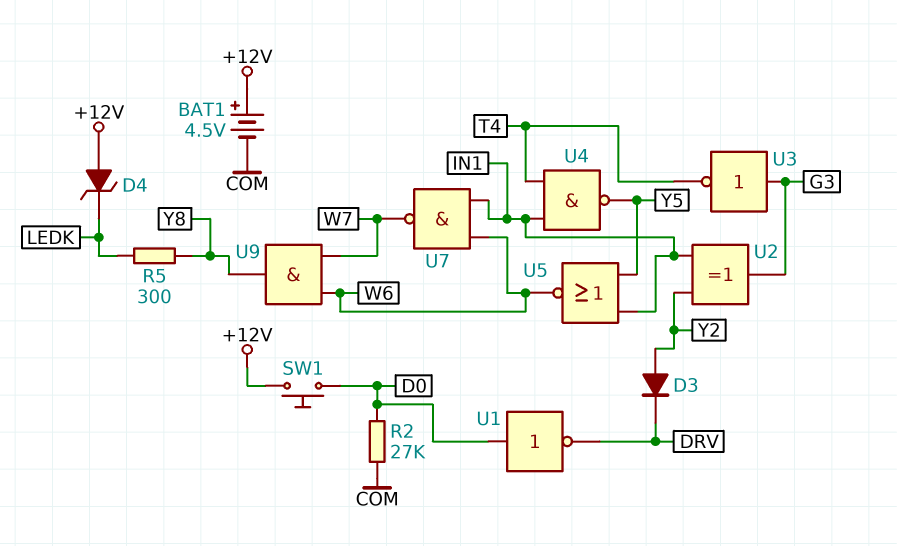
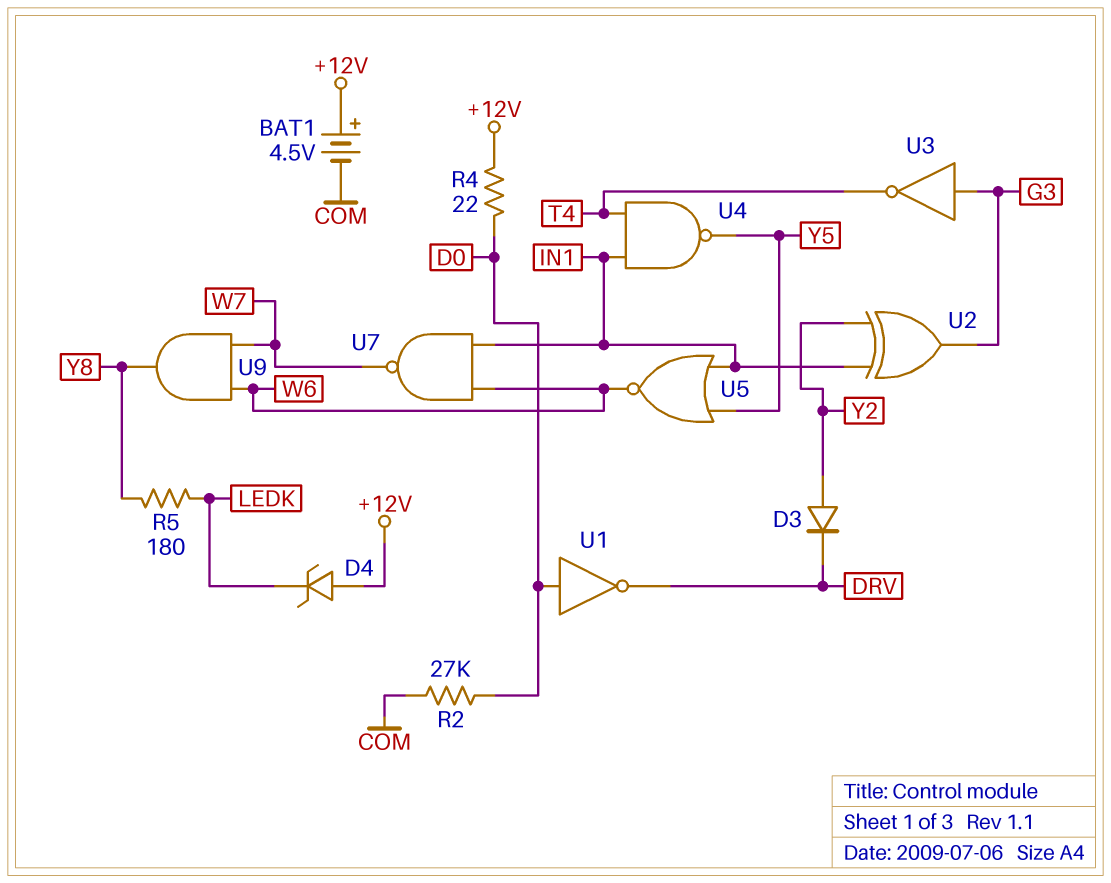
R4: none -> 22 (+12V, D0)
R5: 300 (LEDK, Y8) -> 180 (LEDK, Y8)
SW1: button (+12V, D0) -> none

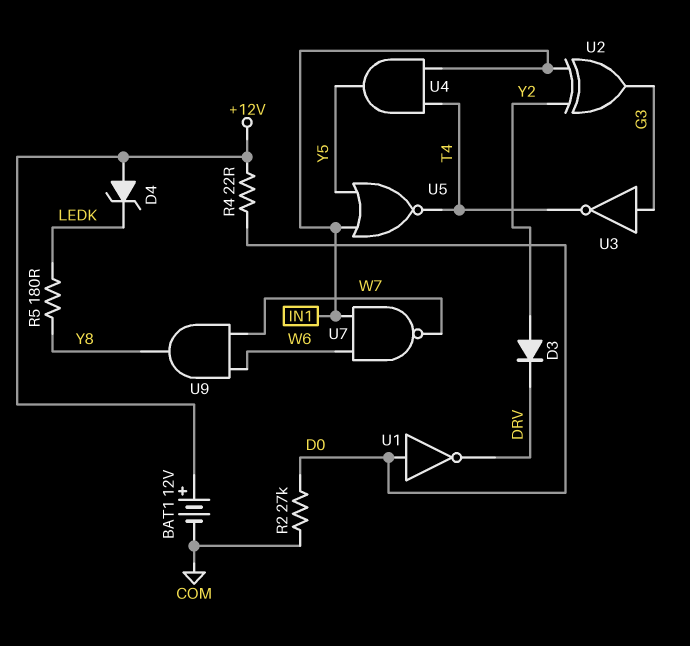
BAT1: 4.5V (plus +12V, minus COM) -> 12V (plus +12V, minus COM)
U4: NAND (in IN1, in T4, out Y5) -> AND (in IN1, in T4, out Y5)
U5: NOR (in IN1, in Y5, out W6) -> NOR (in IN1, in Y5, out T4)

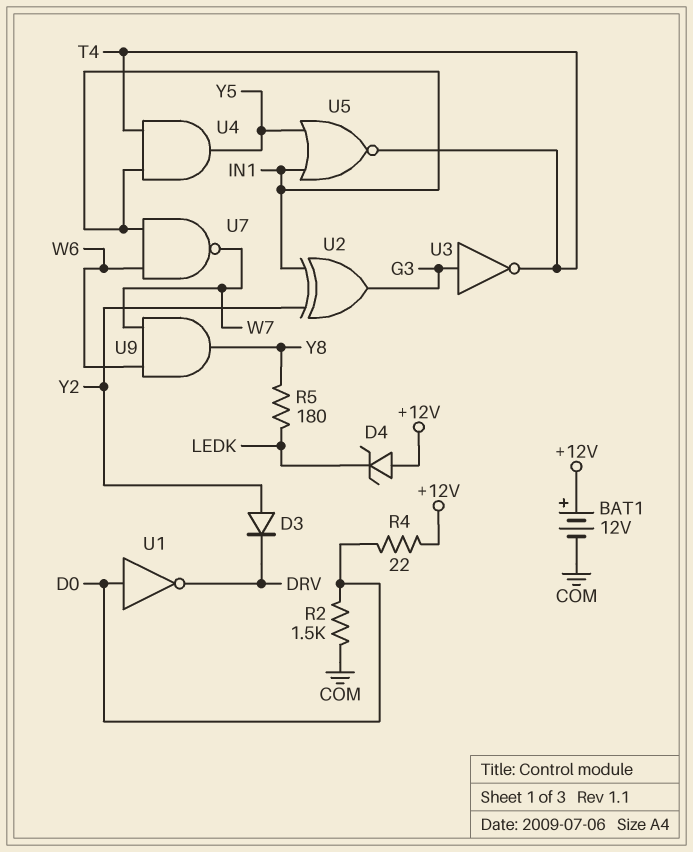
R2: 27k (COM, D0) -> 1.5k (COM, D0)

